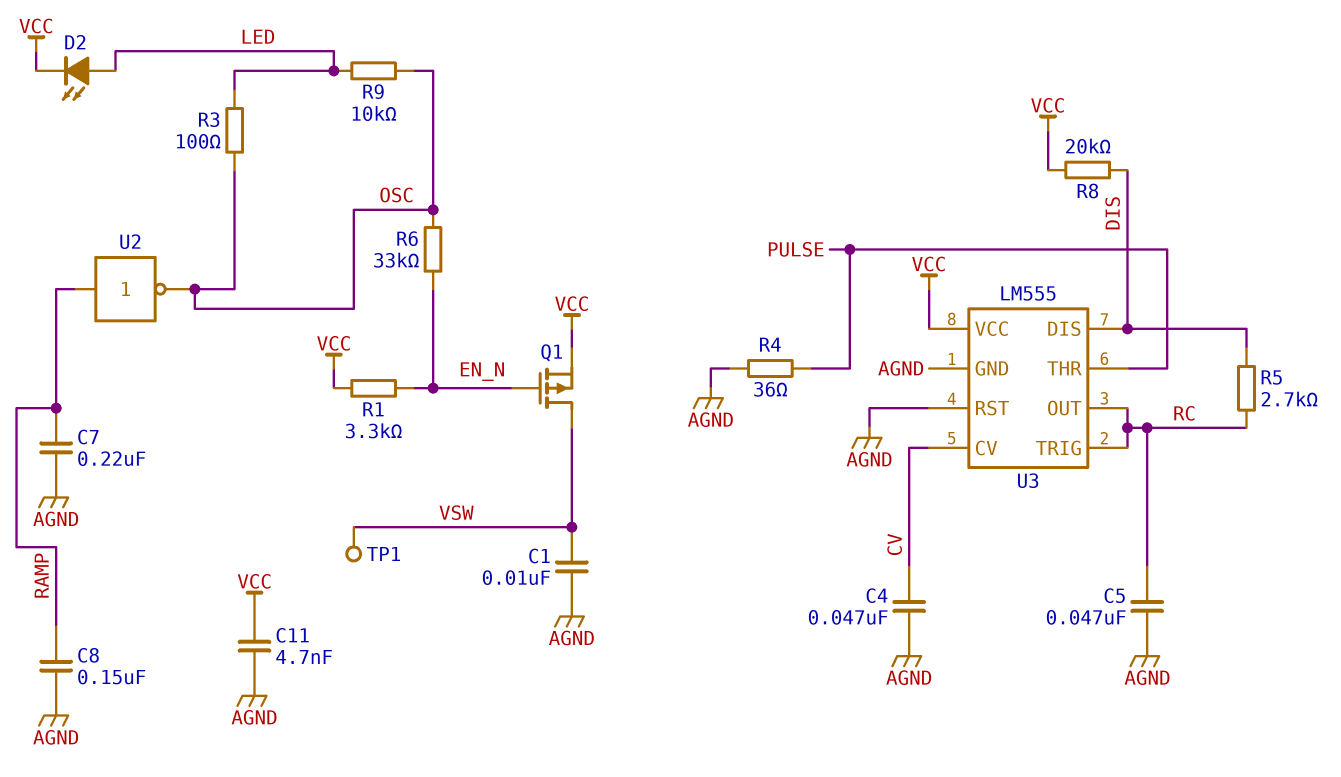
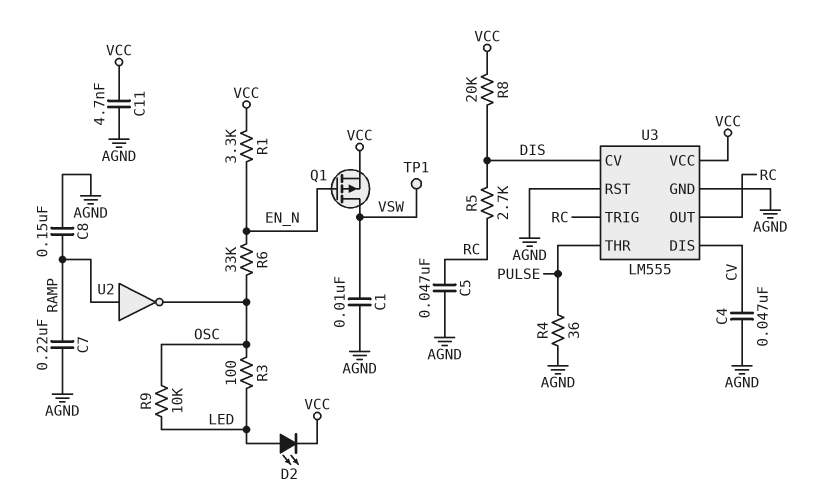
U3 pin CV: CV -> DIS
U3 pin DIS: DIS -> CV

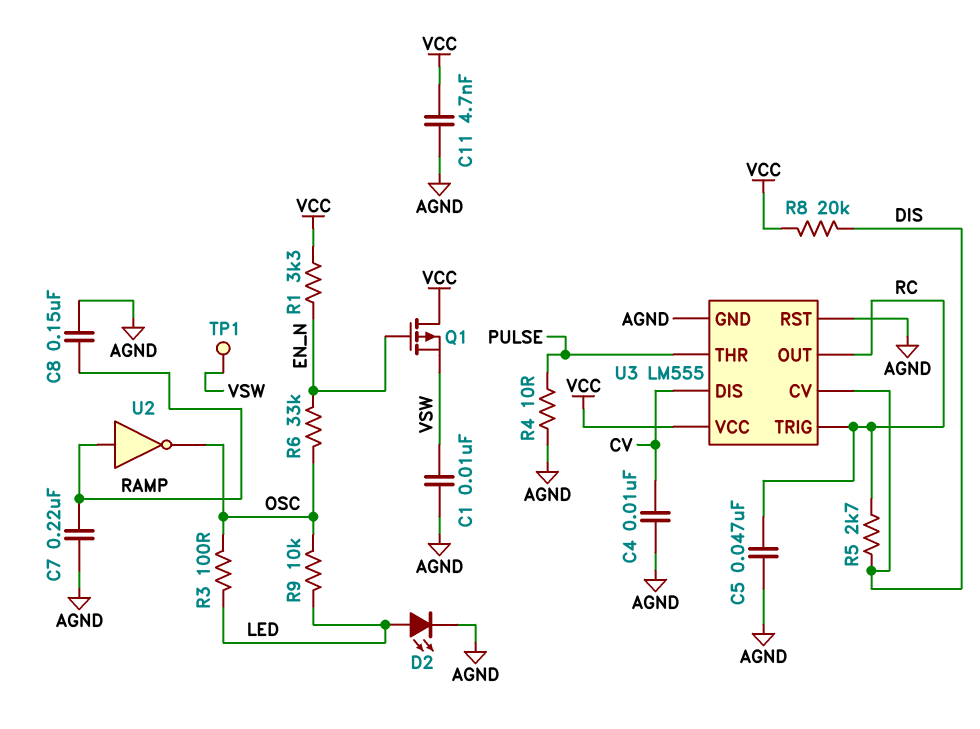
C4: 47nF (AGND, CV) -> 10nF (AGND, CV)
D2: LED (A LED, K VCC) -> LED (A LED, K AGND)
Q1: PMOS (G EN_N, D VSW, S VCC) -> PMOS (G EN_N, D VCC, S VSW)
R4: 36 (AGND, PULSE) -> 10 (AGND, PULSE)

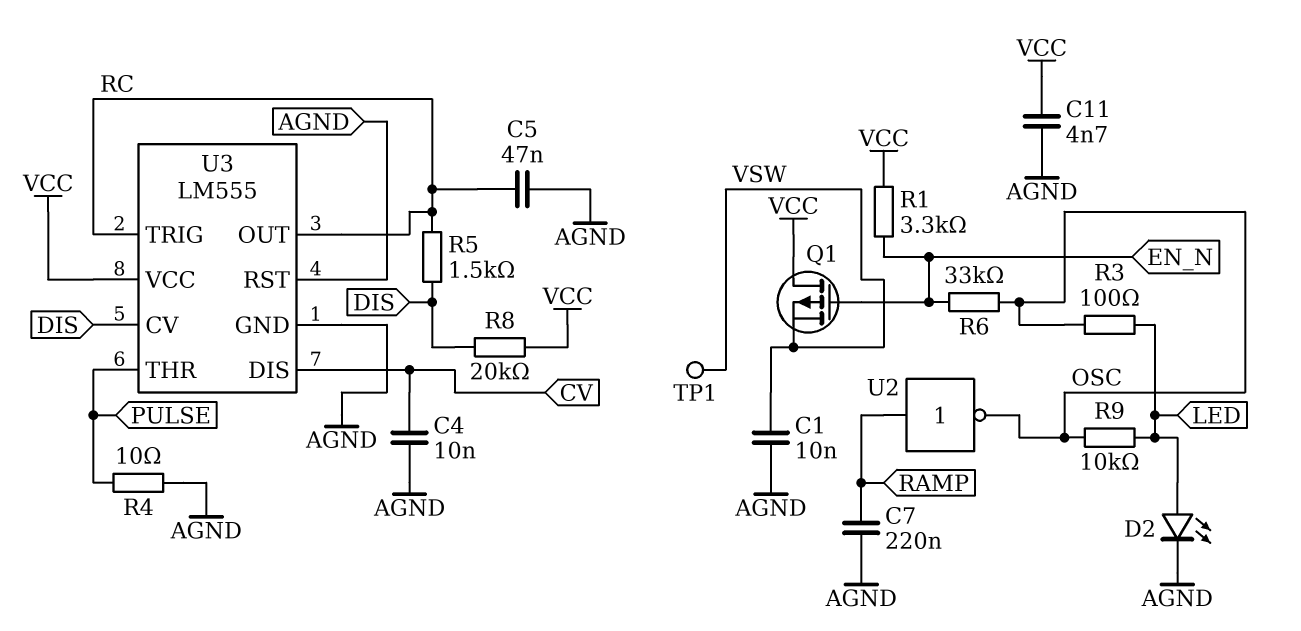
C8: 150nF (AGND, RAMP) -> none
R5: 2.7k (DIS, RC) -> 1.5k (DIS, RC)

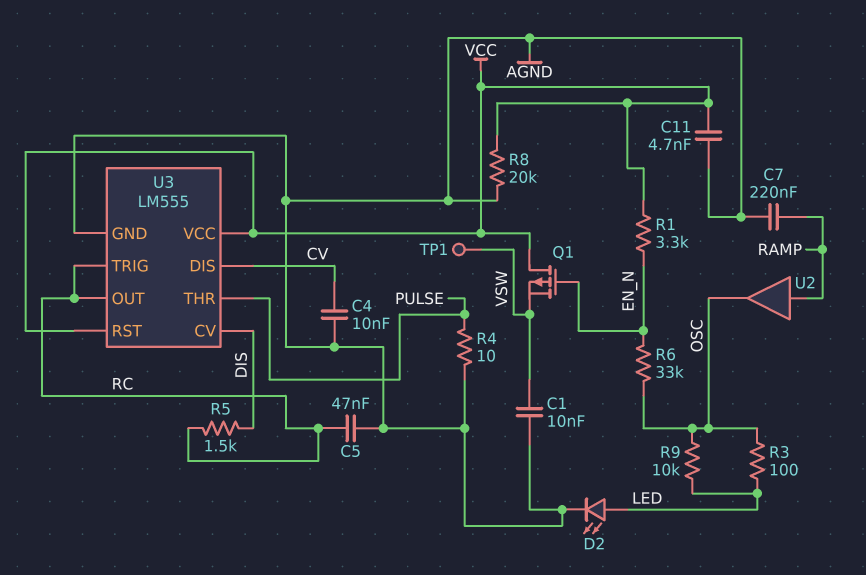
R8: 20k (DIS, VCC) -> 20k (AGND, VCC)
U2: NOT (in RAMP, out OSC) -> buffer (in RAMP, out OSC)
U3 pin RST: AGND -> VCC

